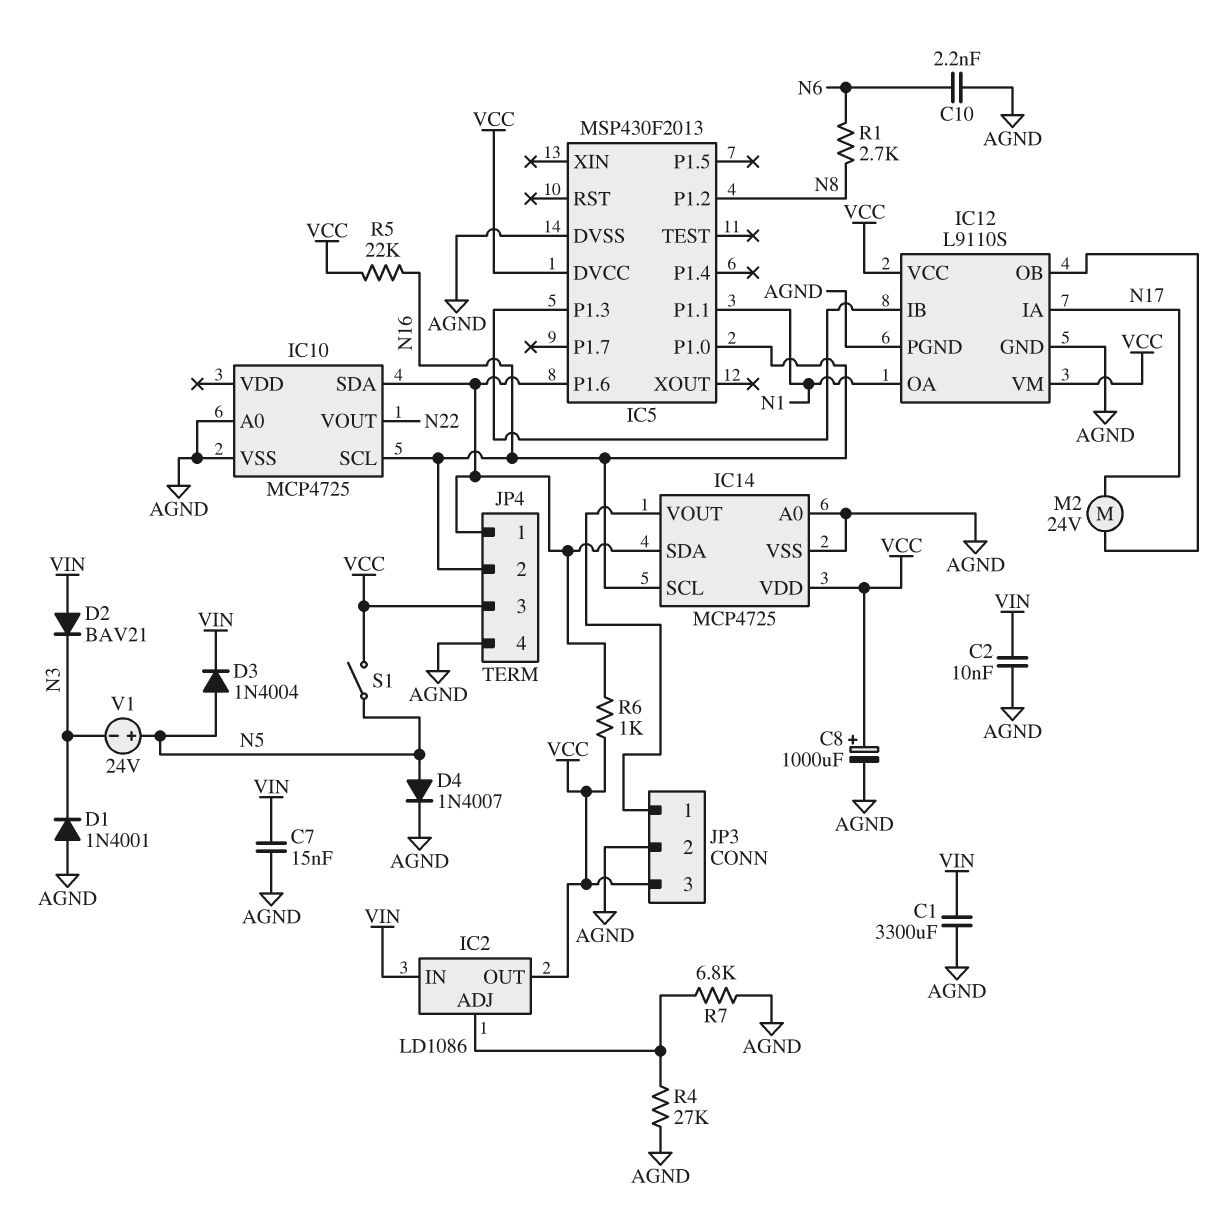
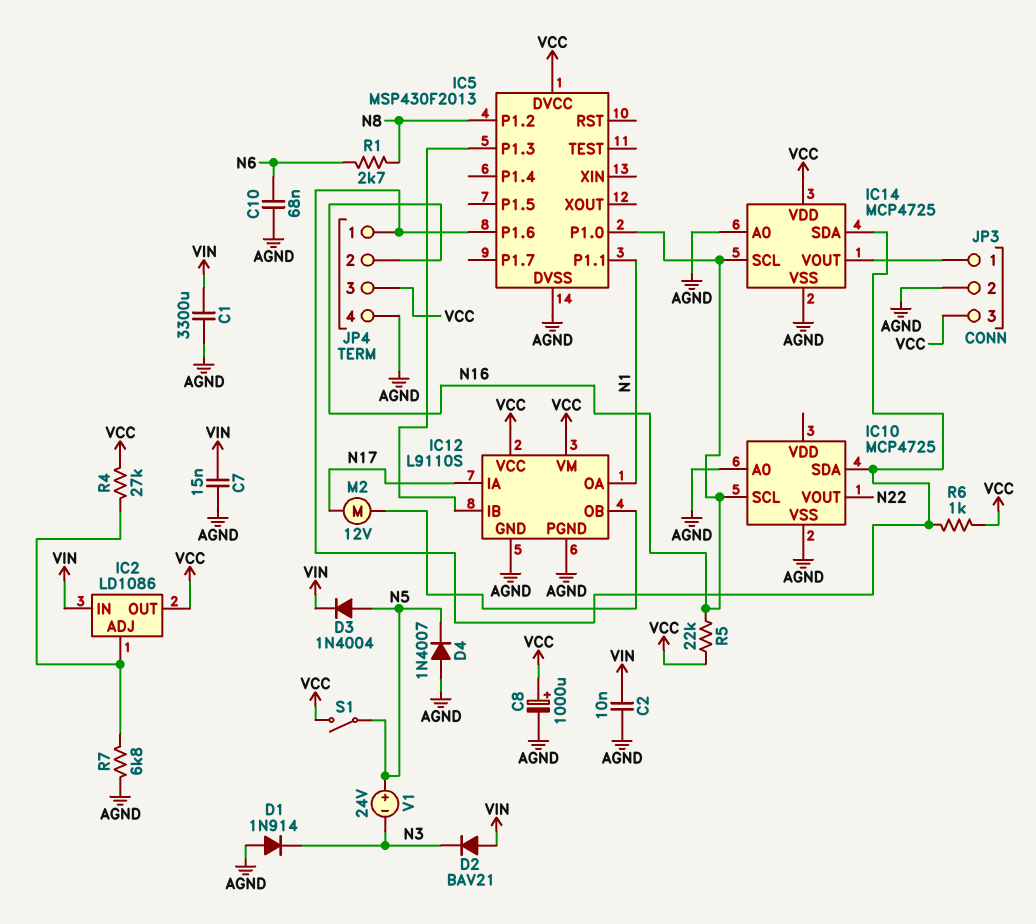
C10: 2.2nF (AGND, N6) -> 68nF (AGND, N6)
D1: diode 1N4001 (A AGND, K N3) -> diode 1N914 (A AGND, K N3)
D4: diode 1N4007 (A N5, K AGND) -> diode 1N4007 (A AGND, K N5)
M2: motor 24V (IC12/OB, N17) -> motor 12V (IC12/OB, N17)
R4: 27k (AGND, IC2/ADJ) -> 27k (IC2/ADJ, VCC)

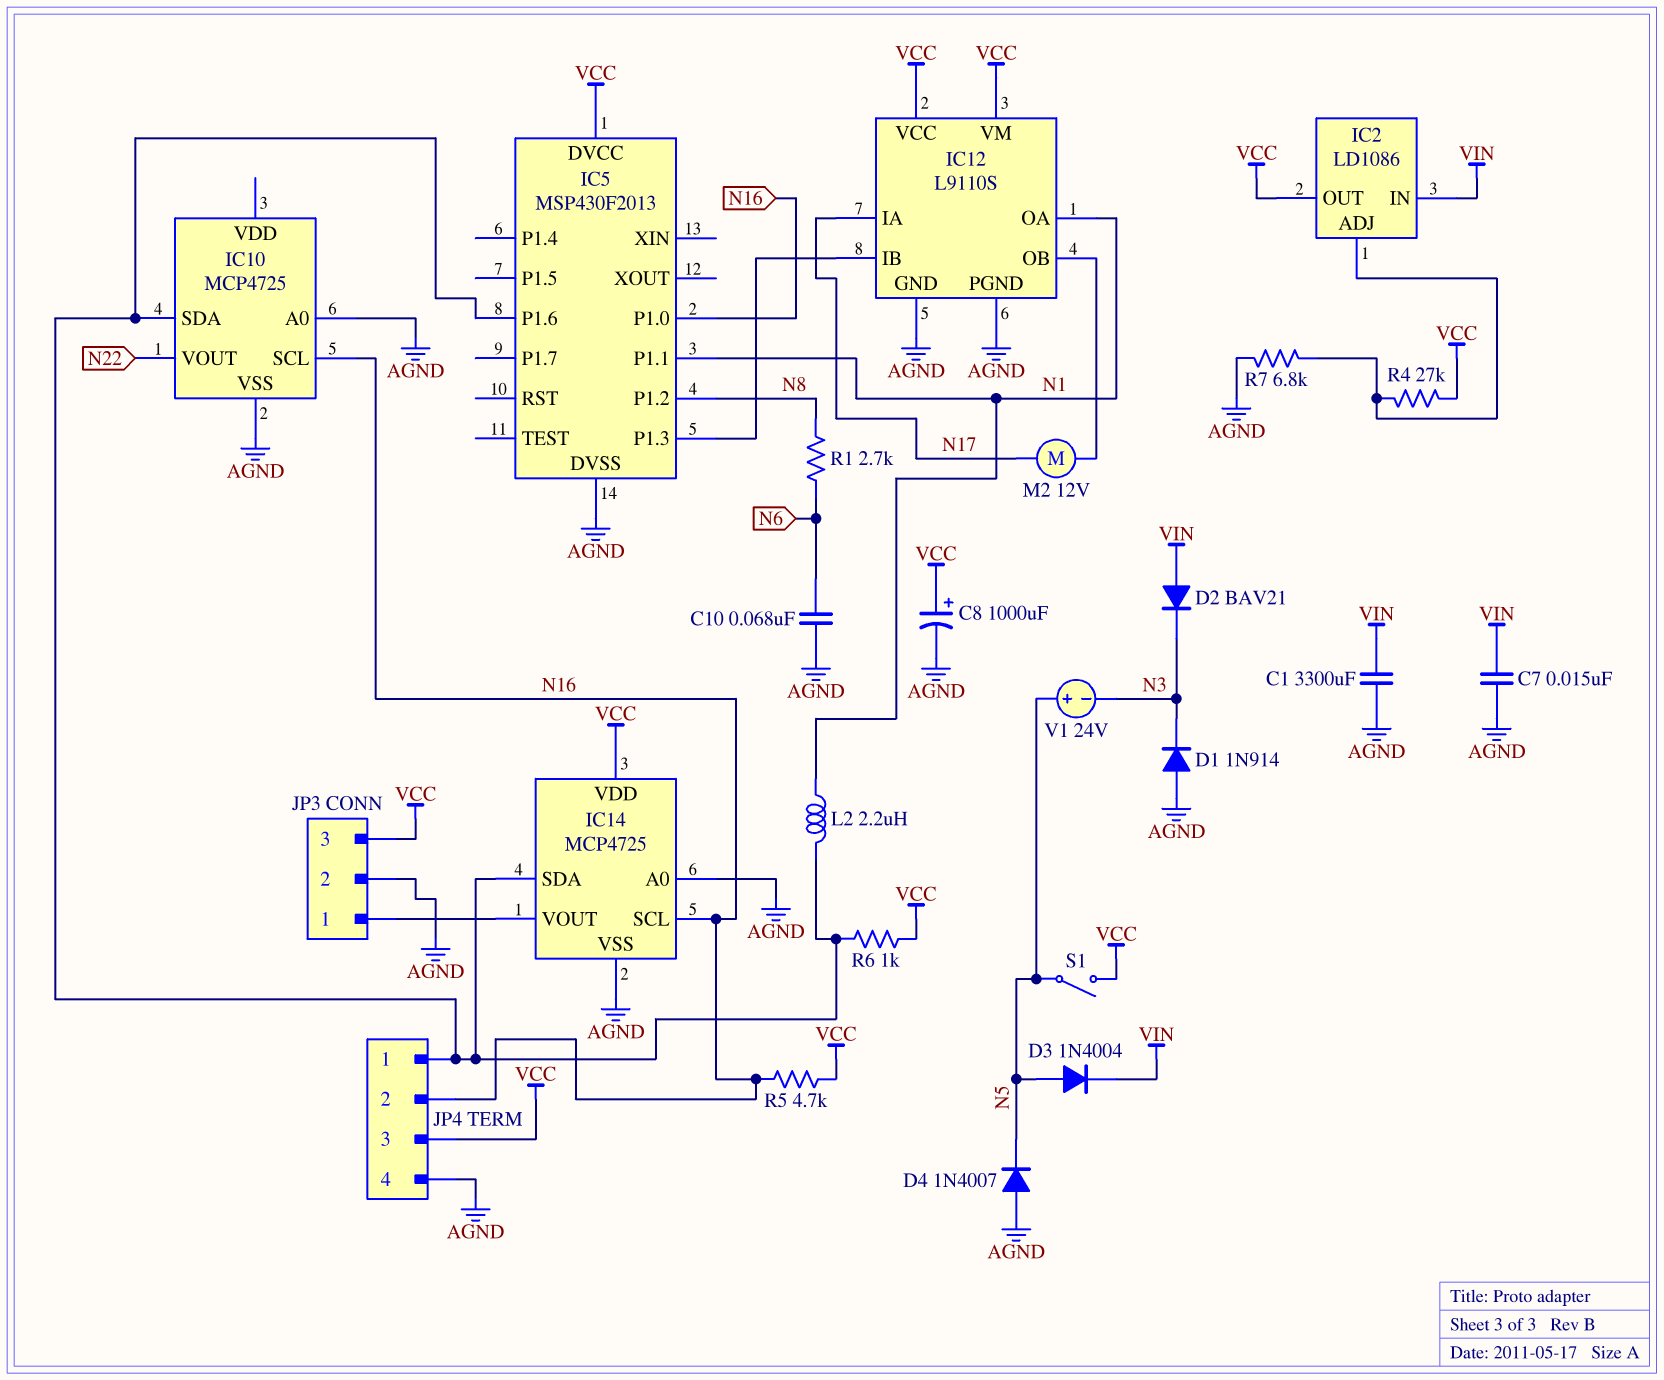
C2: 10nF (AGND, VIN) -> none
L2: none -> 2.2uH (IC5/P1.6, N1)
R5: 22k (N16, VCC) -> 4.7k (N16, VCC)

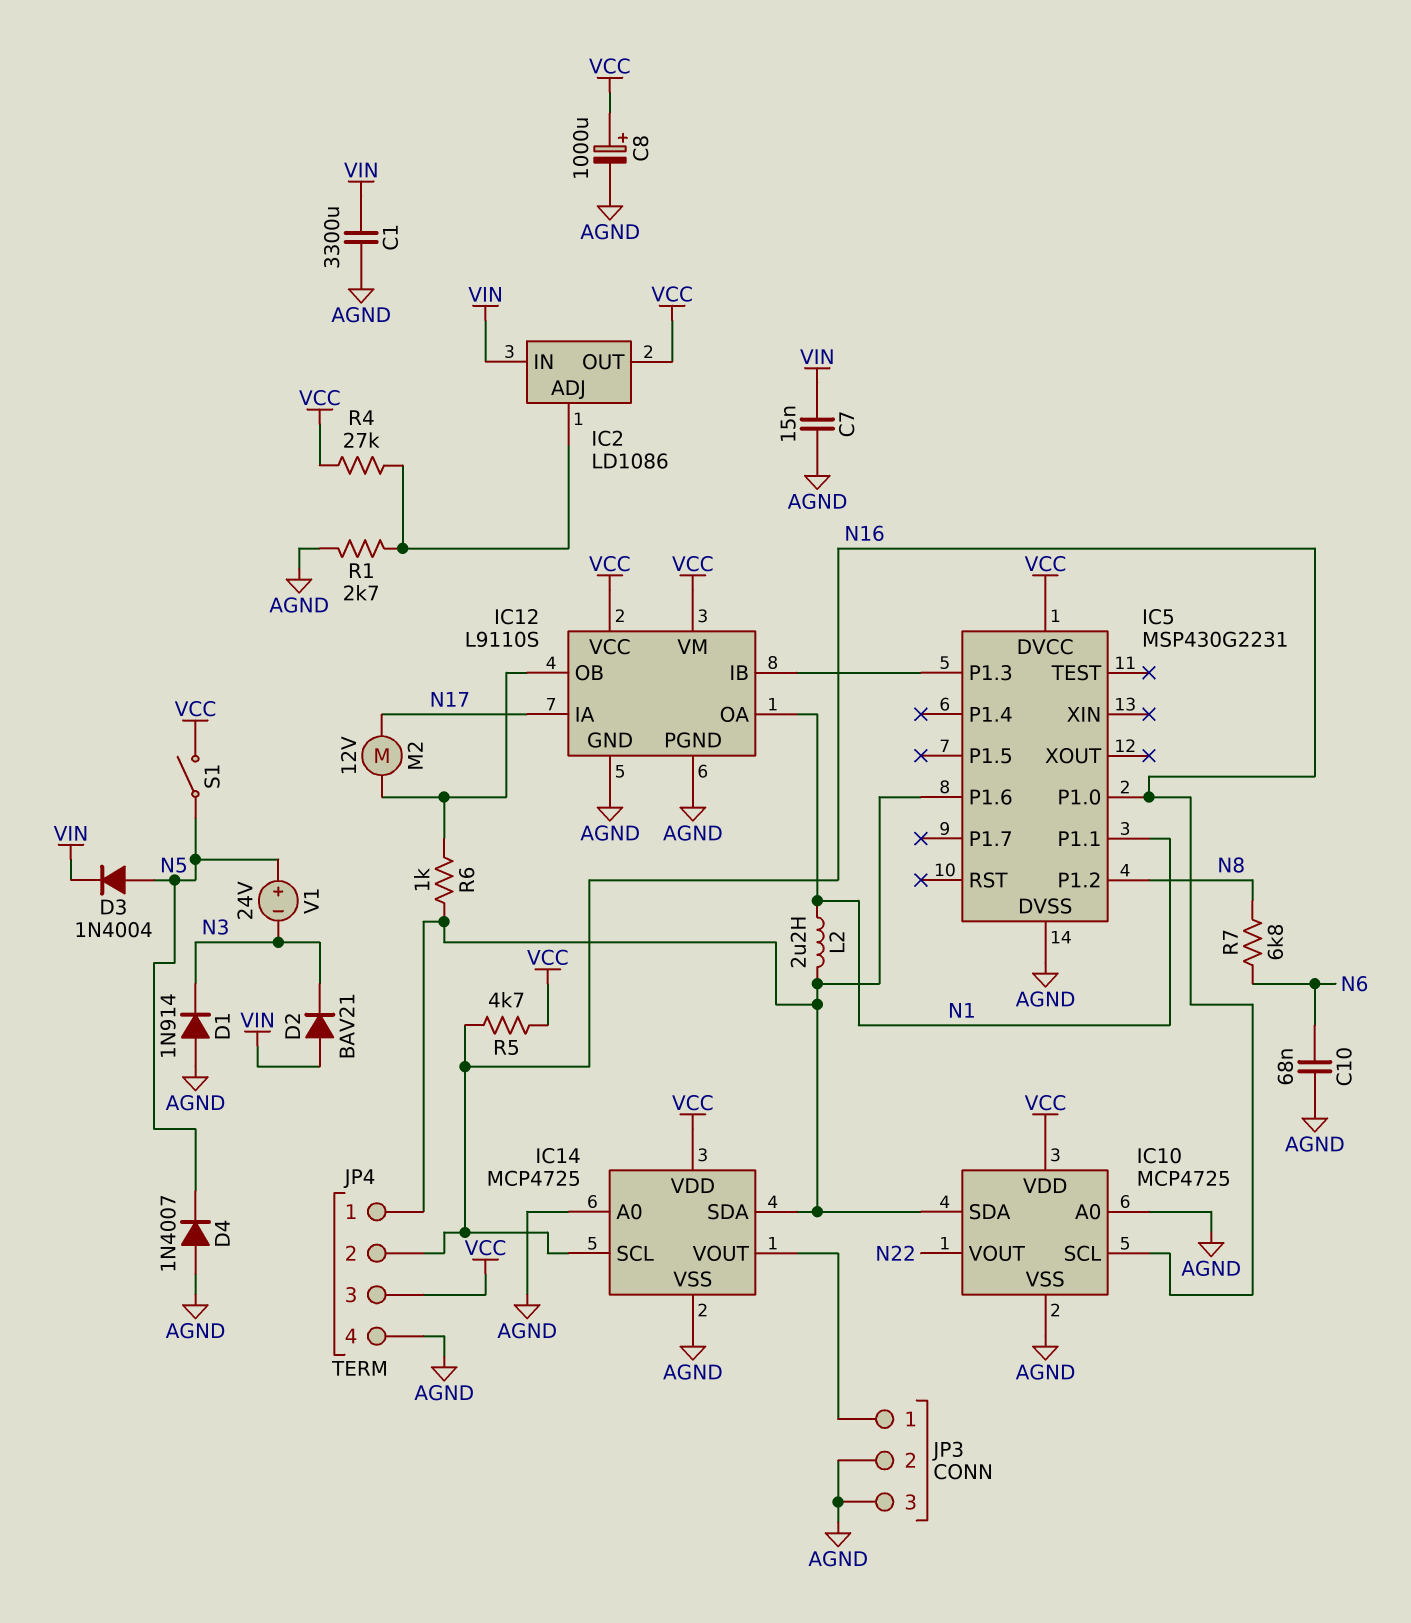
IC5: MSP430F2013 -> MSP430G2231
IC10 pin VDD: none -> VCC
JP3 pin 3: VCC -> AGND
R1: 2.7k (N6, N8) -> 2.7k (AGND, IC2/ADJ)
R6: 1k (IC5/P1.6, VCC) -> 1k (IC5/P1.6, IC12/OB)
R7: 6.8k (AGND, IC2/ADJ) -> 6.8k (N6, N8)

